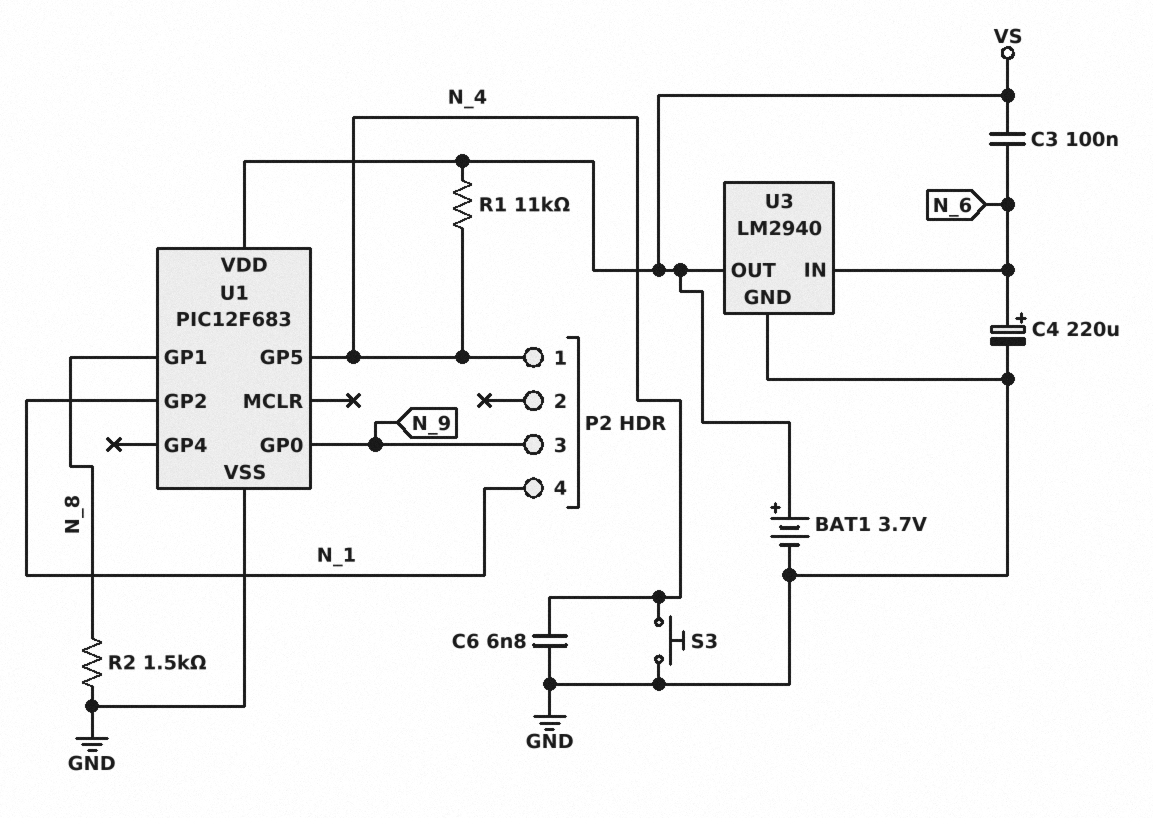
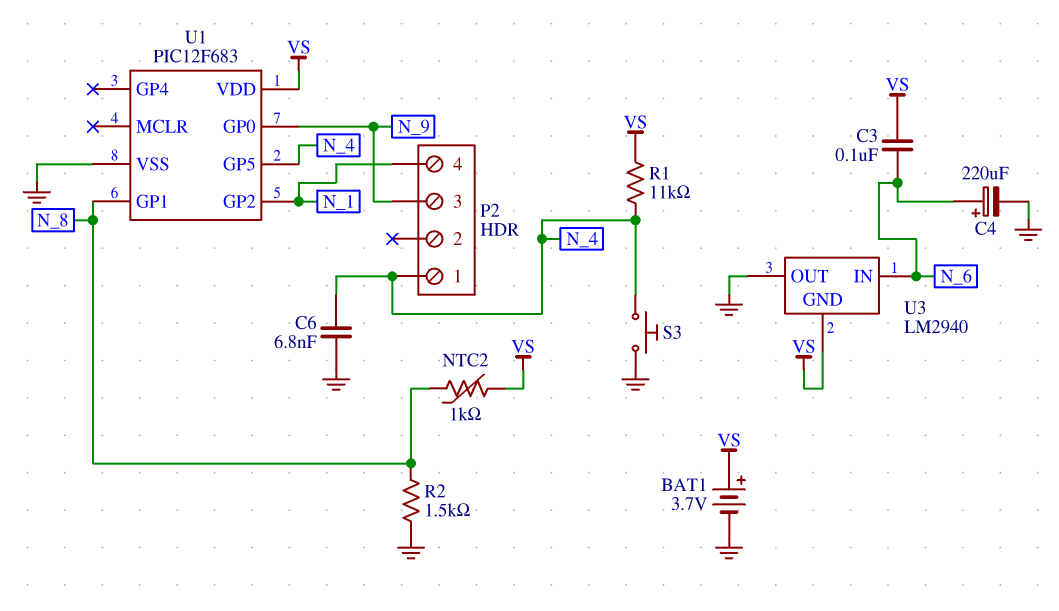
NTC2: none -> 1k (N_8, VS)
U3 pin GND: GND -> VS
U3 pin OUT: VS -> GND

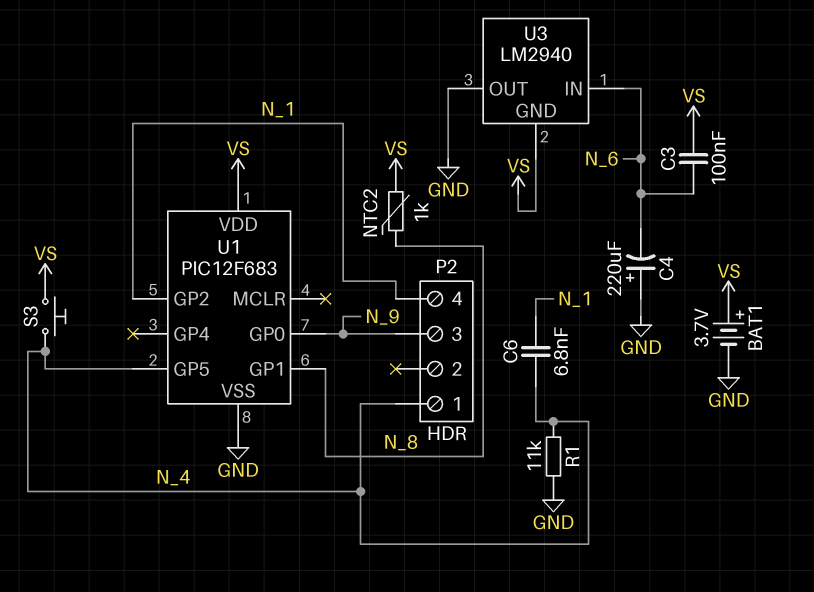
C4: 220uF (plus N_6, minus GND) -> 220uF (plus GND, minus N_6)
C6: 6.8nF (GND, N_4) -> 6.8nF (N_1, N_4)
R1: 11k (N_4, VS) -> 11k (GND, N_4)
R2: 1.5k (GND, N_8) -> none
S3: button (GND, N_4) -> button (N_4, VS)

